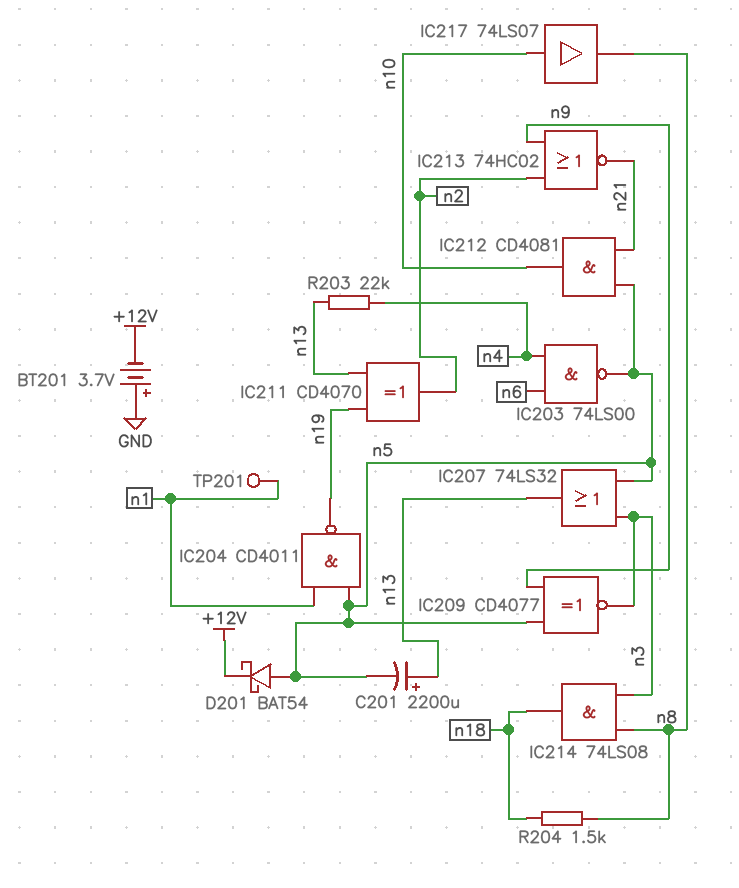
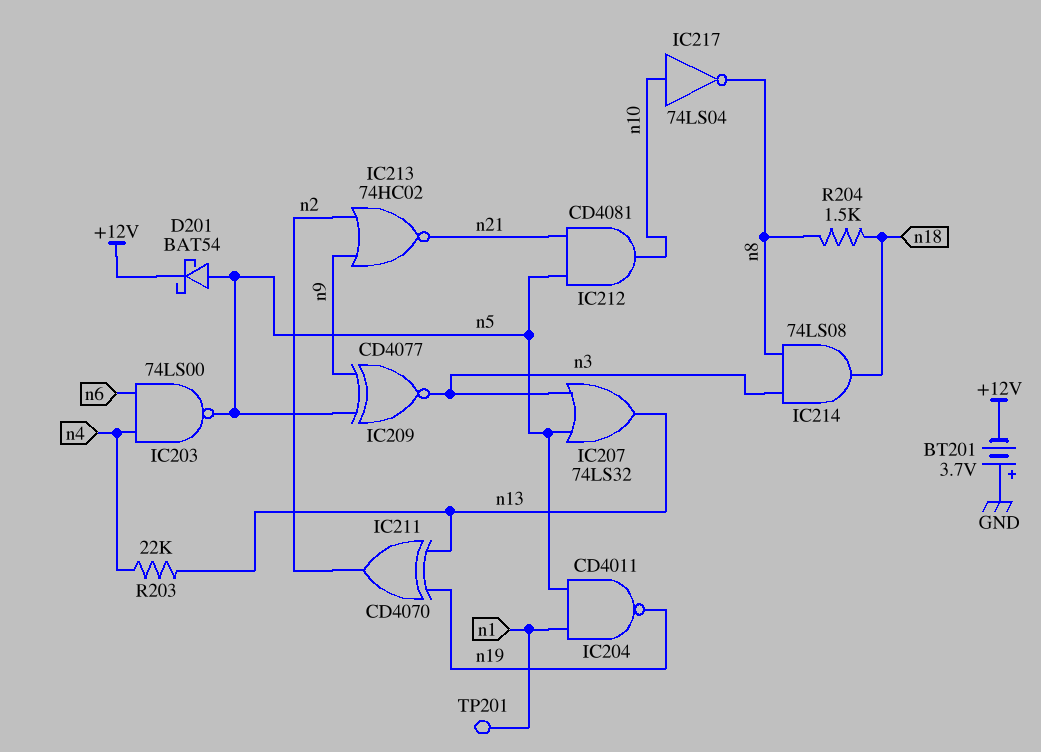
C201: 2200uF (plus n13, minus n5) -> none
IC217: buffer 74LS07 (in n10, out n8) -> NOT 74LS04 (in n10, out n8)

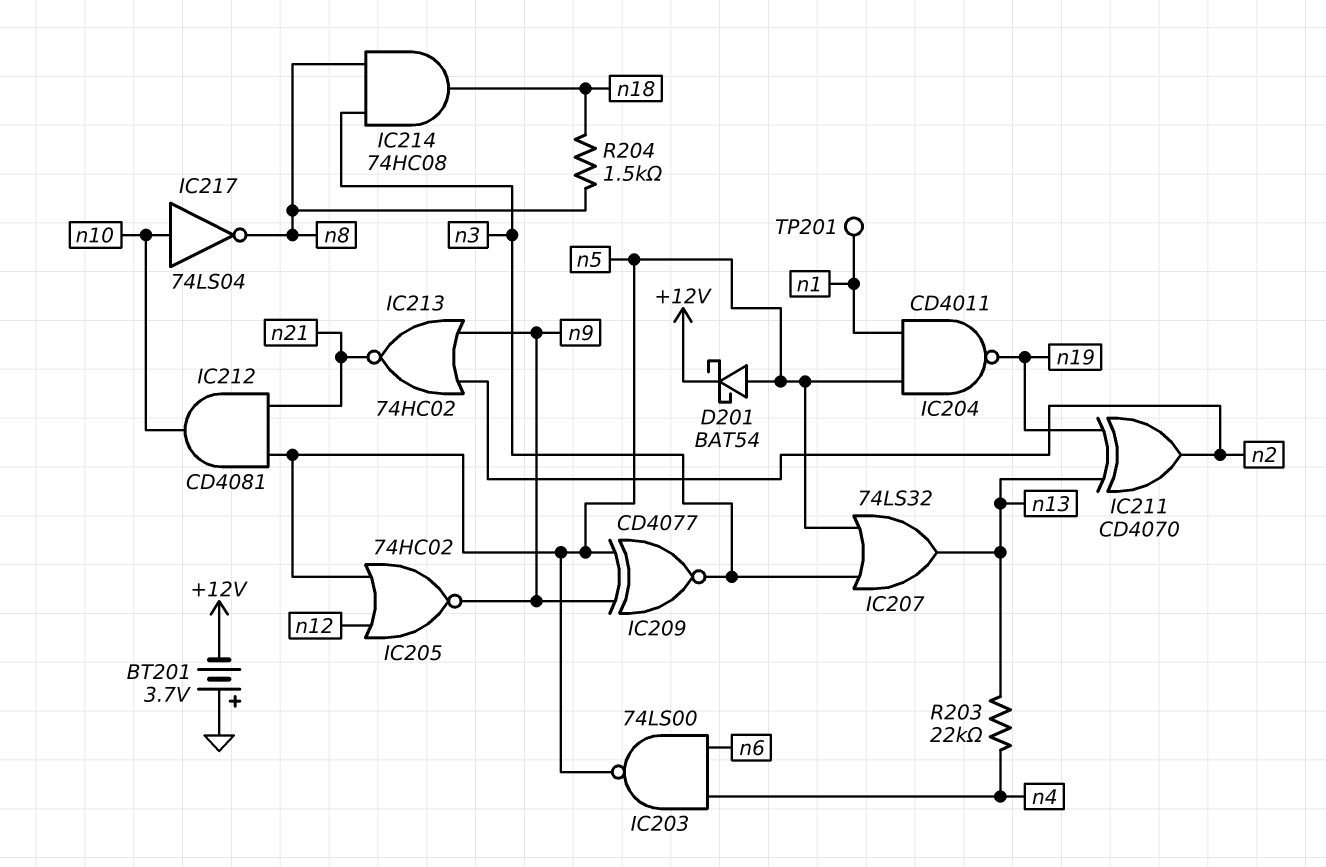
IC205: none -> NOR 74HC02 (in n5, in n12, out n9)
IC214: AND 74LS08 (in n3, in n8, out n18) -> AND 74HC08 (in n3, in n8, out n18)

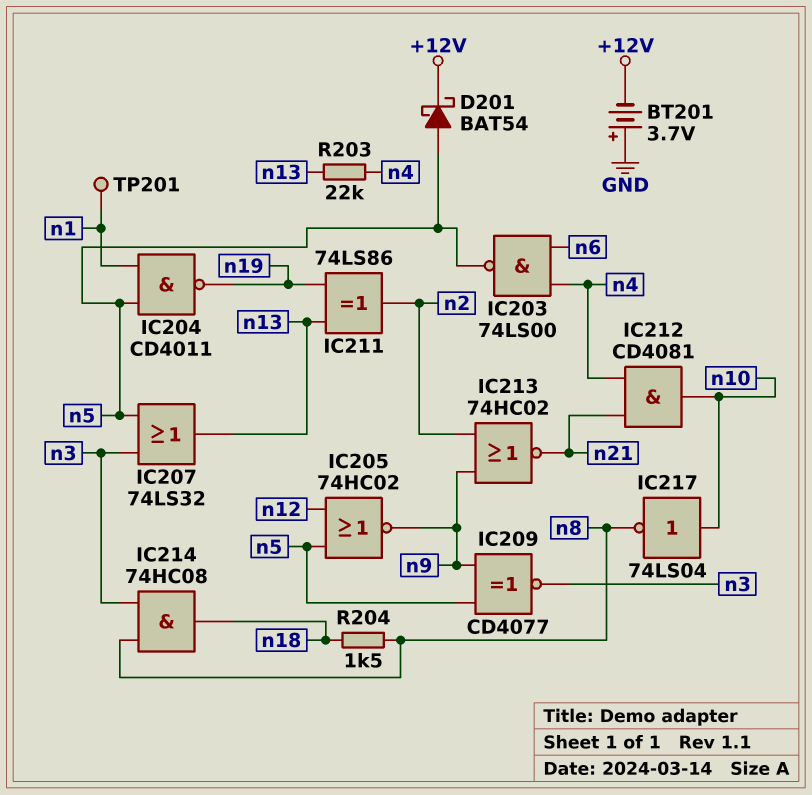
IC211: XOR CD4070 (in n13, in n19, out n2) -> XOR 74LS86 (in n13, in n19, out n2)
IC212: AND CD4081 (in n5, in n21, out n10) -> AND CD4081 (in n4, in n21, out n10)

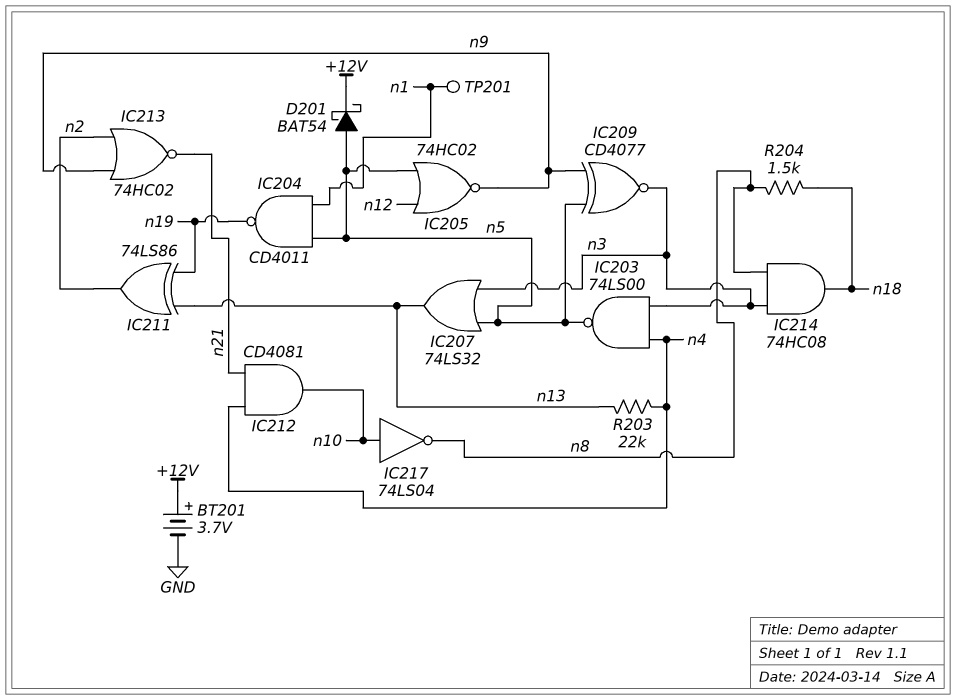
BT201: 3.7V (plus GND, minus +12V) -> 3.7V (plus +12V, minus GND)
IC203: NAND 74LS00 (in n4, in n6, out n5) -> NAND 74LS00 (in n3, in n4, out n5)

